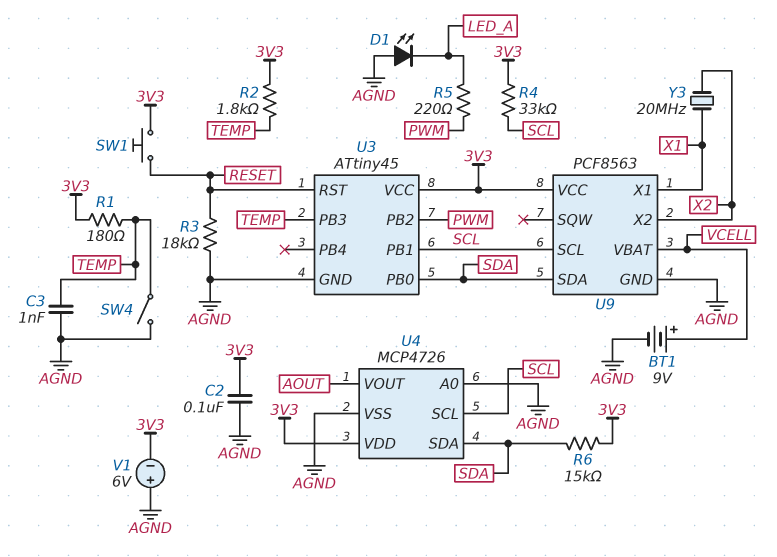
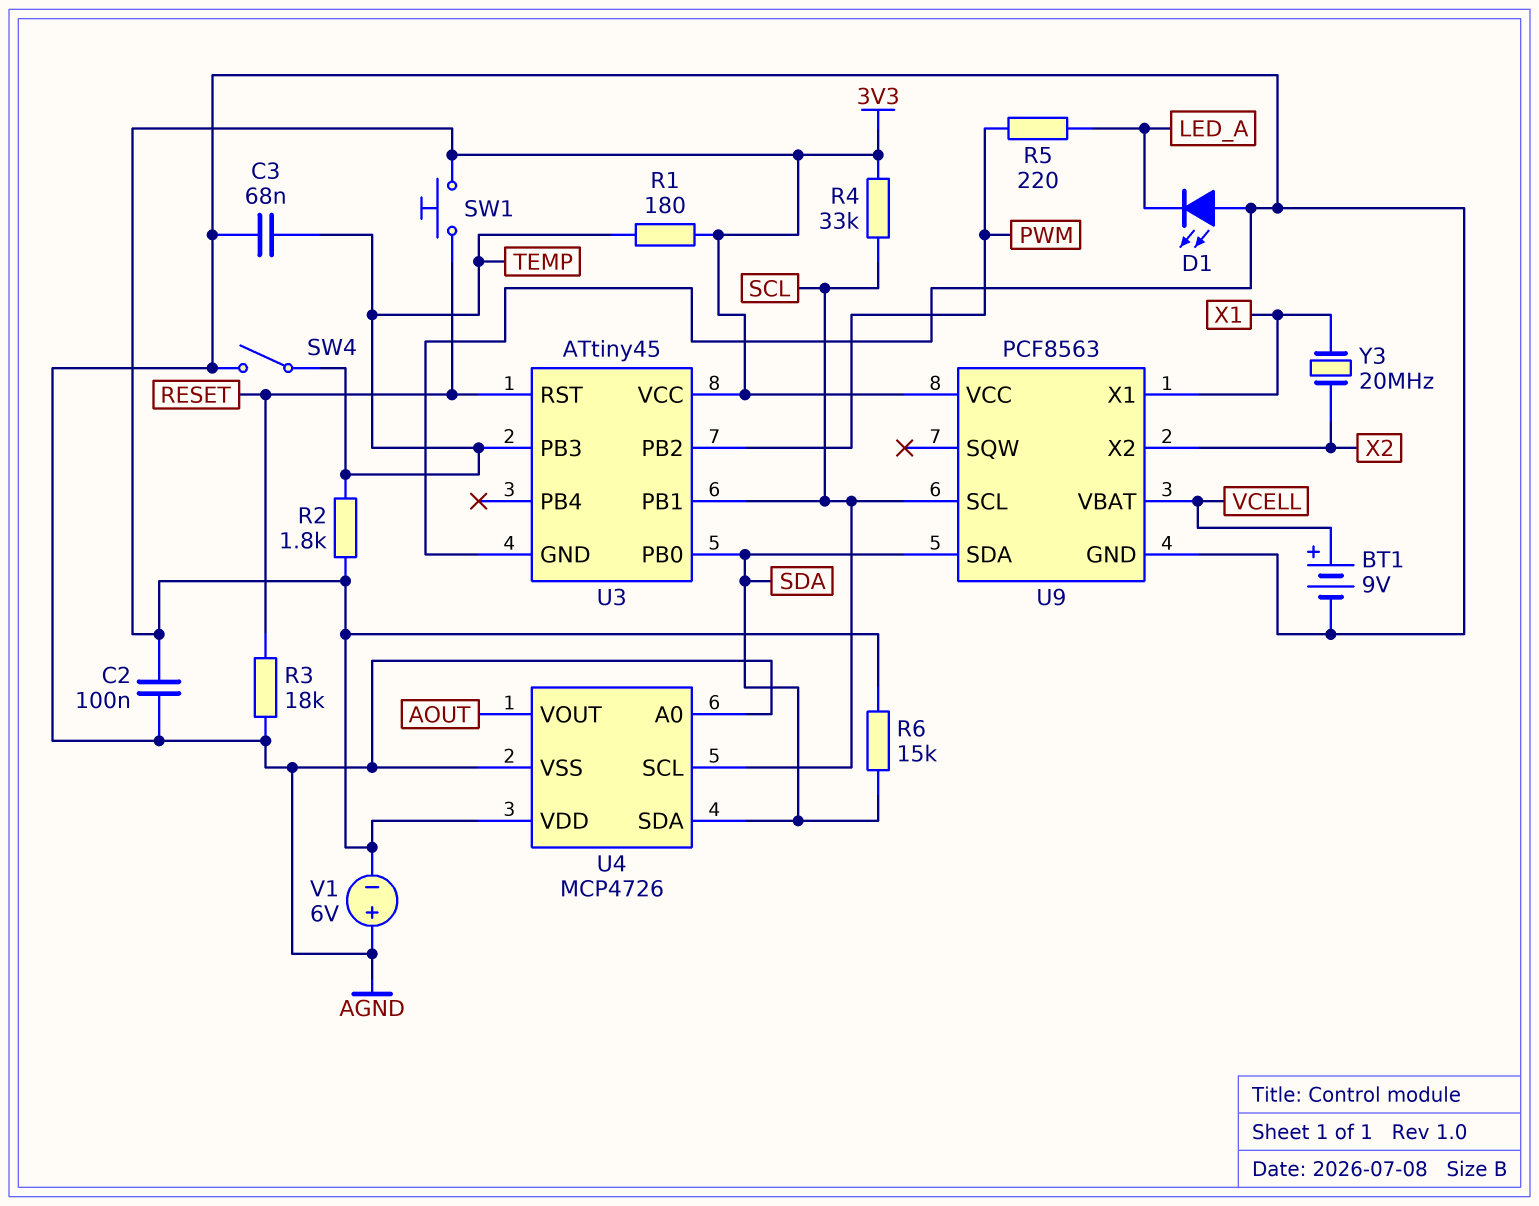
C3: 1nF (AGND, TEMP) -> 68nF (AGND, TEMP)

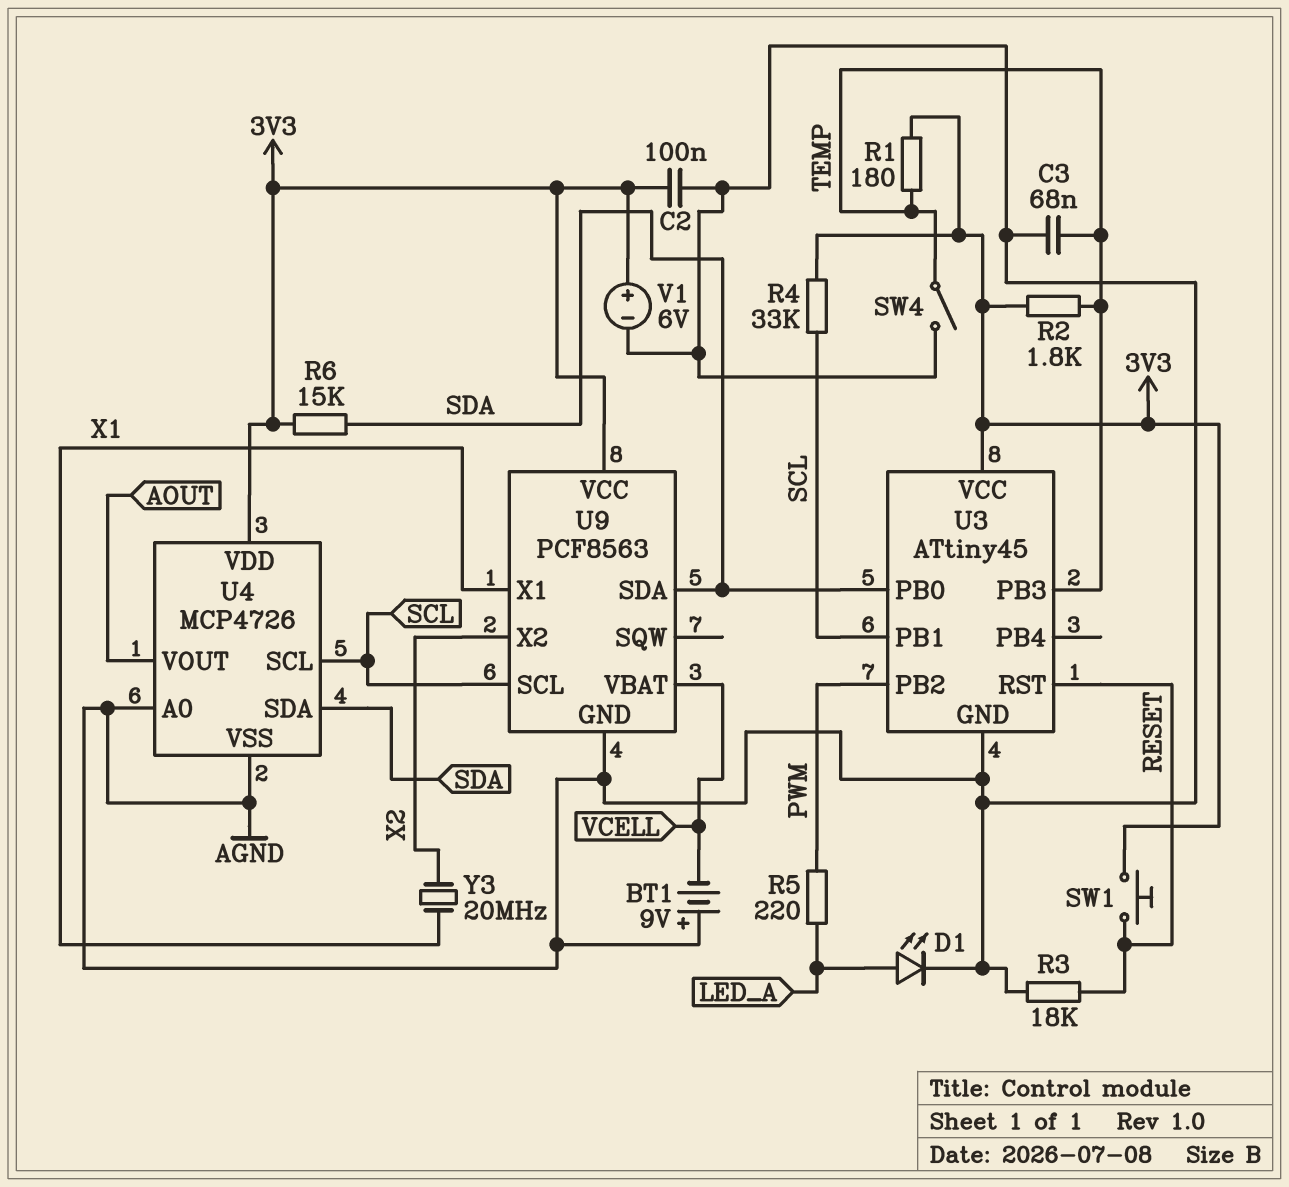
BT1: 9V (plus VCELL, minus AGND) -> 9V (plus AGND, minus VCELL)
D1: LED (A AGND, K LED_A) -> LED (A LED_A, K AGND)
V1: 6V (plus AGND, minus 3V3) -> 6V (plus 3V3, minus AGND)

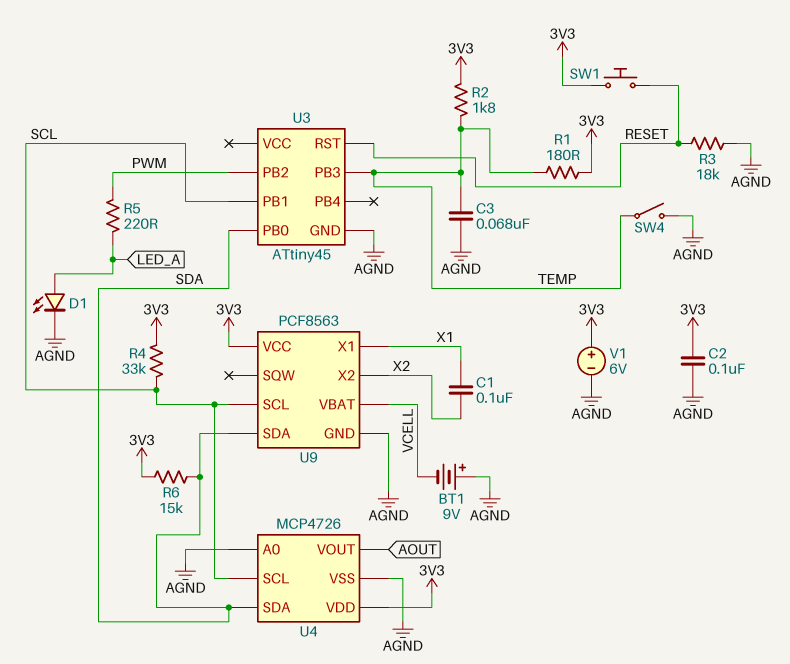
C1: none -> 100nF (X1, X2)
U3 pin VCC: 3V3 -> none
Y3: 20MHz (X1, X2) -> none

